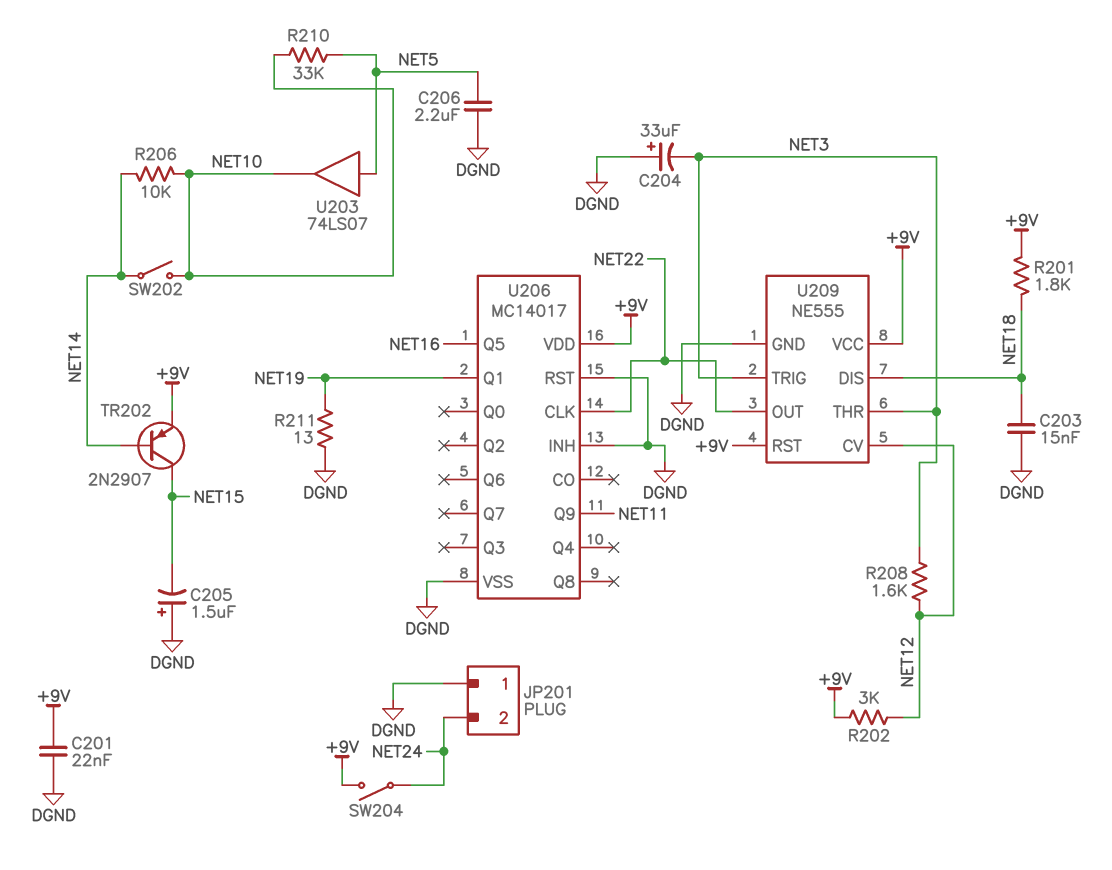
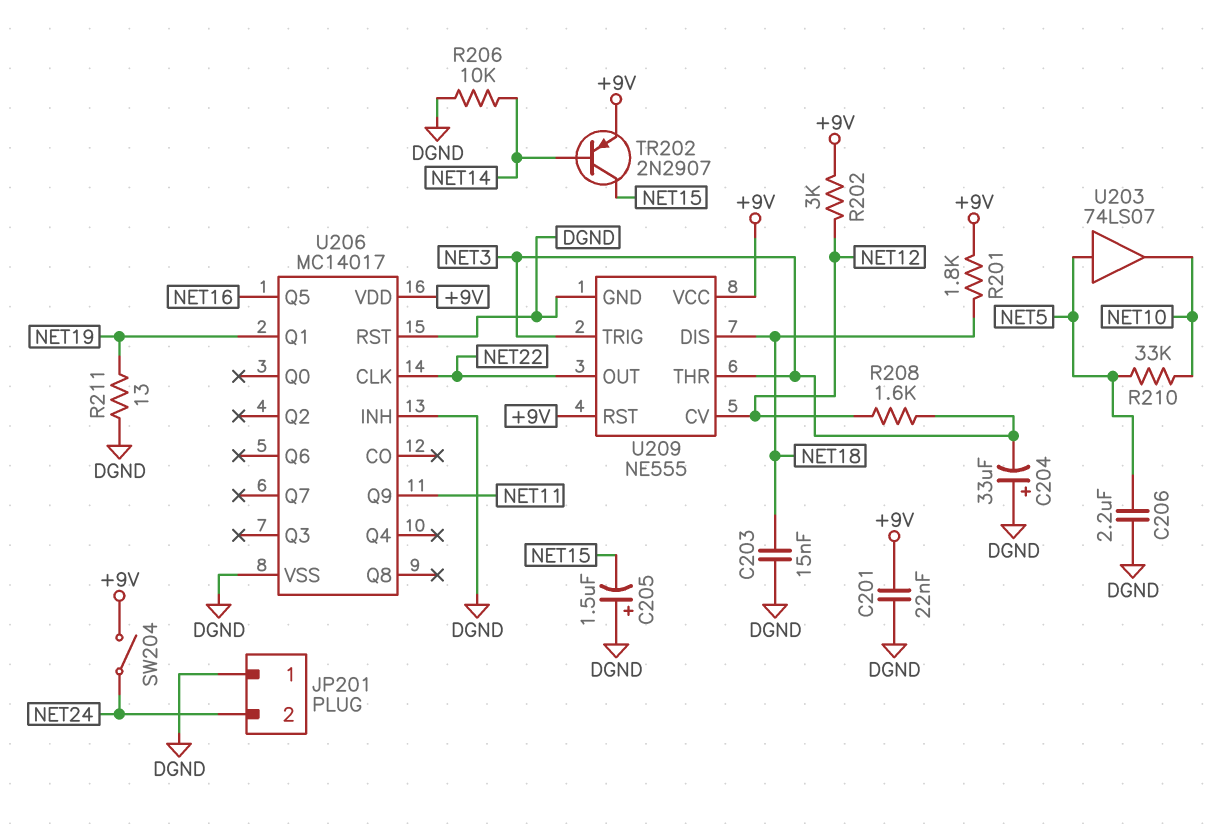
R206: 10k (NET10, NET14) -> 10k (DGND, NET14)
SW202: switch (NET10, NET14) -> none

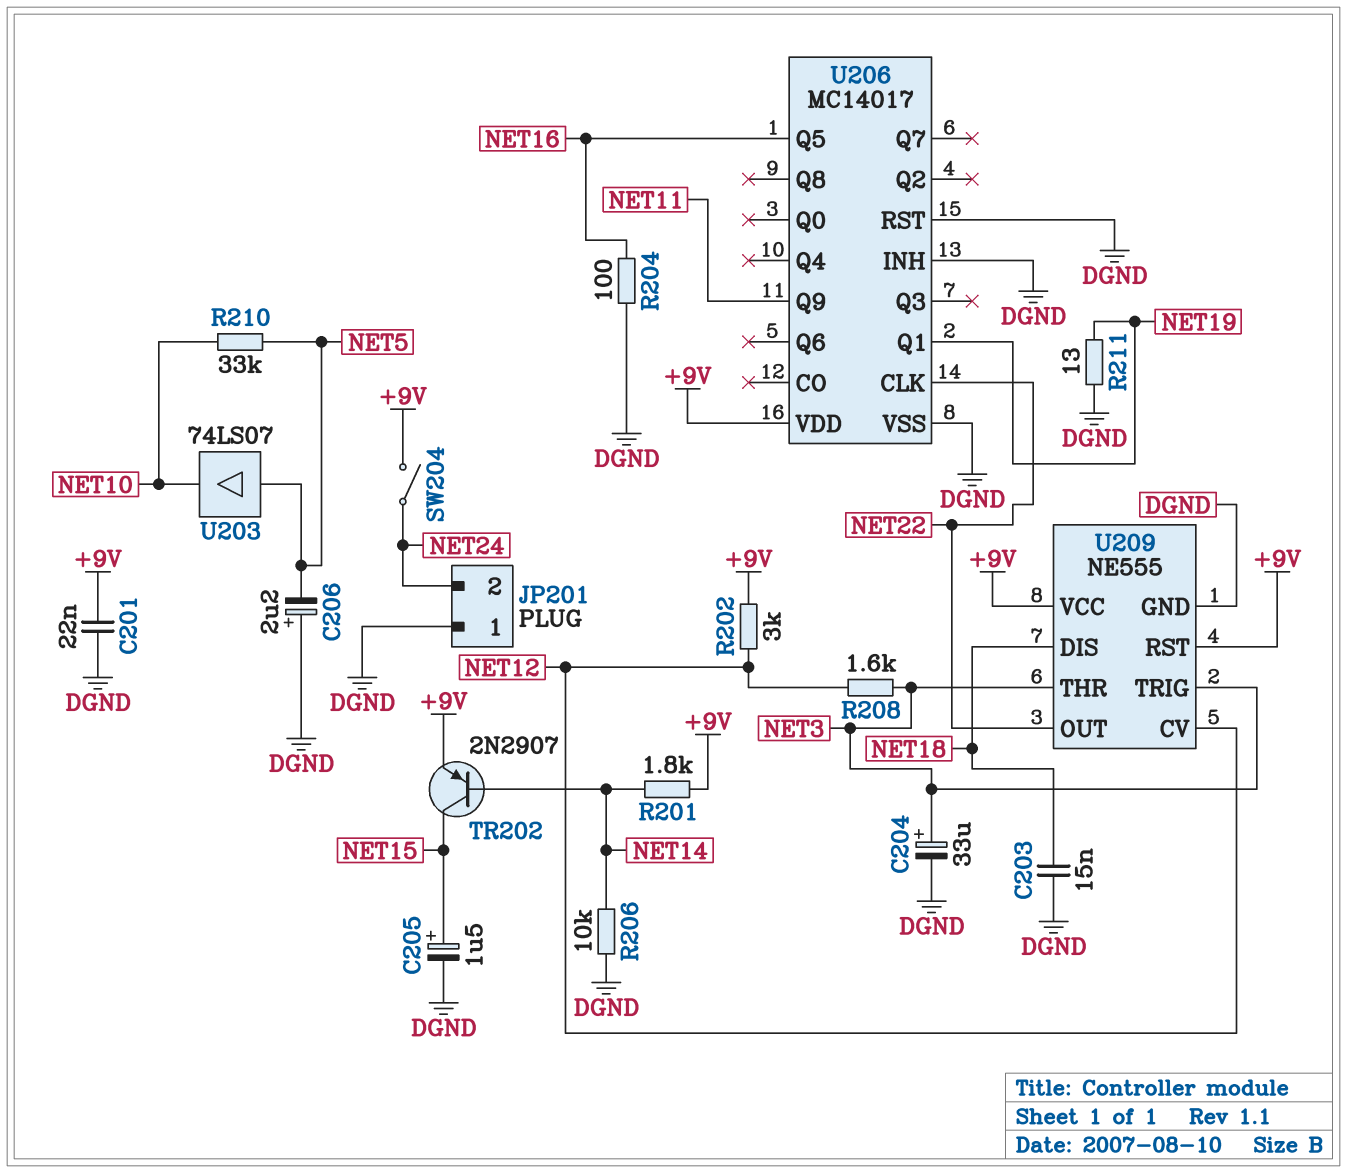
C204: 33uF (plus DGND, minus NET3) -> 33uF (plus NET3, minus DGND)
C205: 1.5uF (plus DGND, minus NET15) -> 1.5uF (plus NET15, minus DGND)
C206: 2.2uF (DGND, NET5) -> 2.2uF (plus DGND, minus NET5)
R201: 1.8k (+9V, NET18) -> 1.8k (+9V, NET14)
R204: none -> 100 (DGND, NET16)

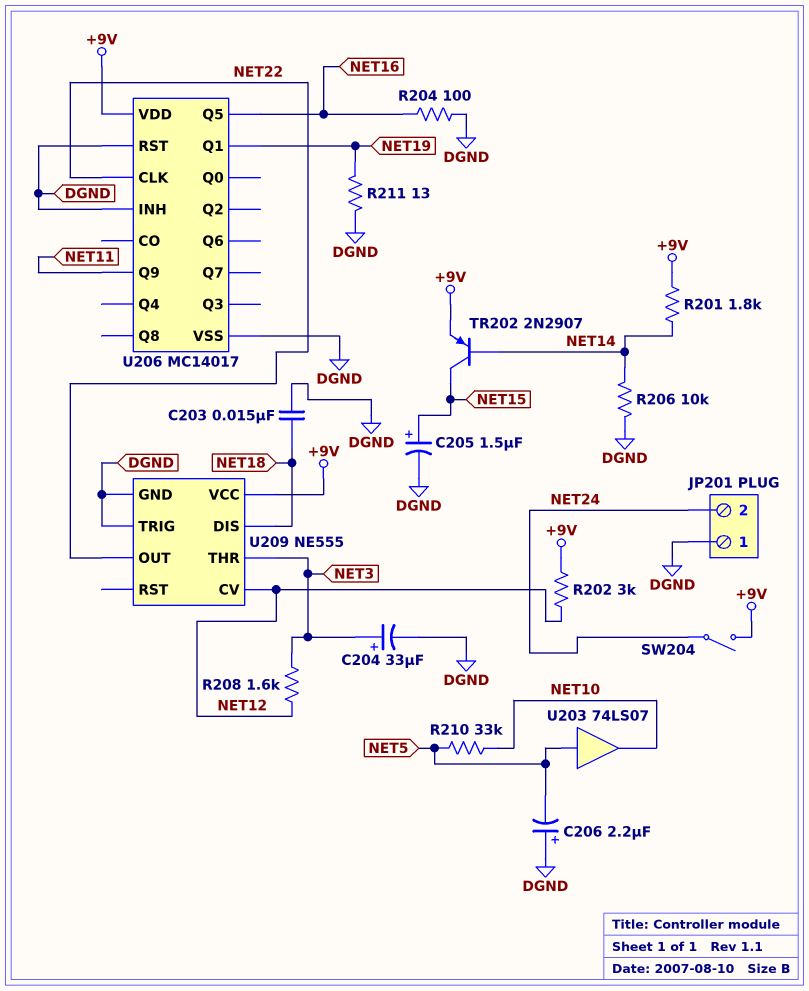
C201: 22nF (+9V, DGND) -> none
U209 pin RST: +9V -> none
U209 pin TRIG: NET3 -> DGND

